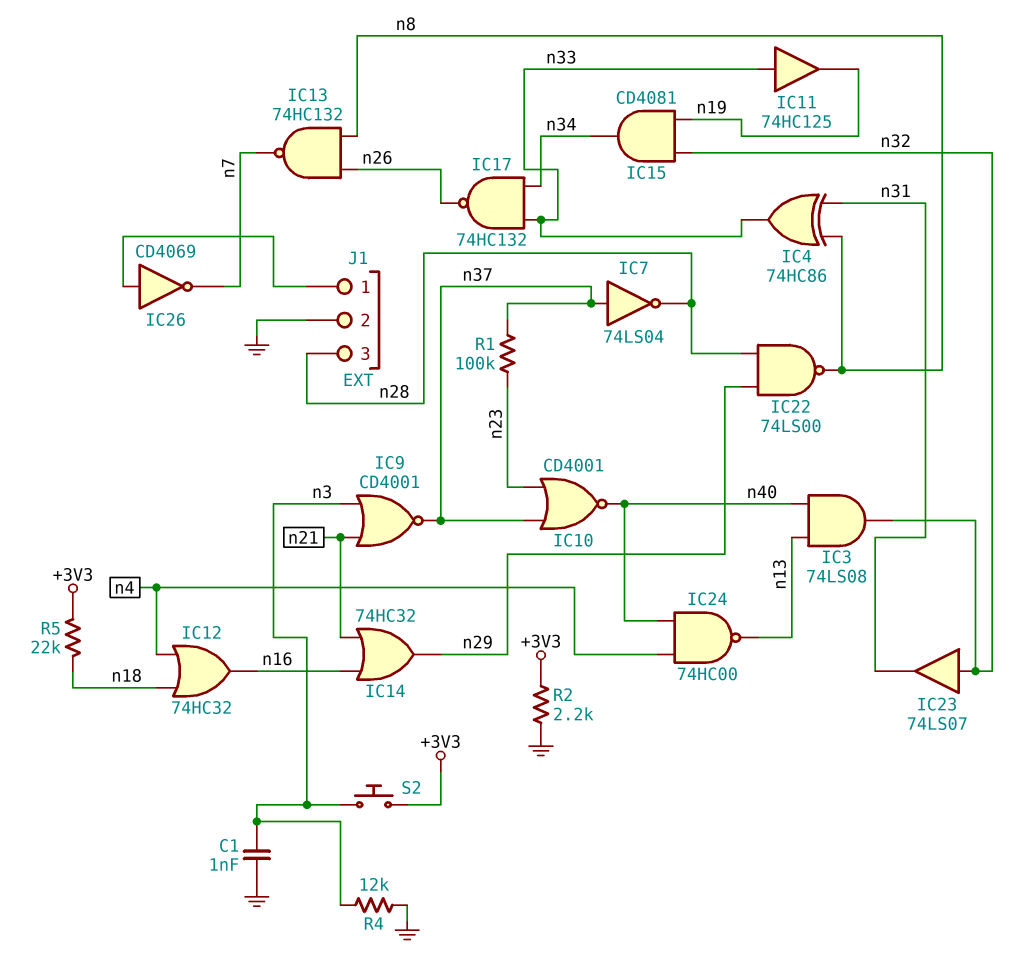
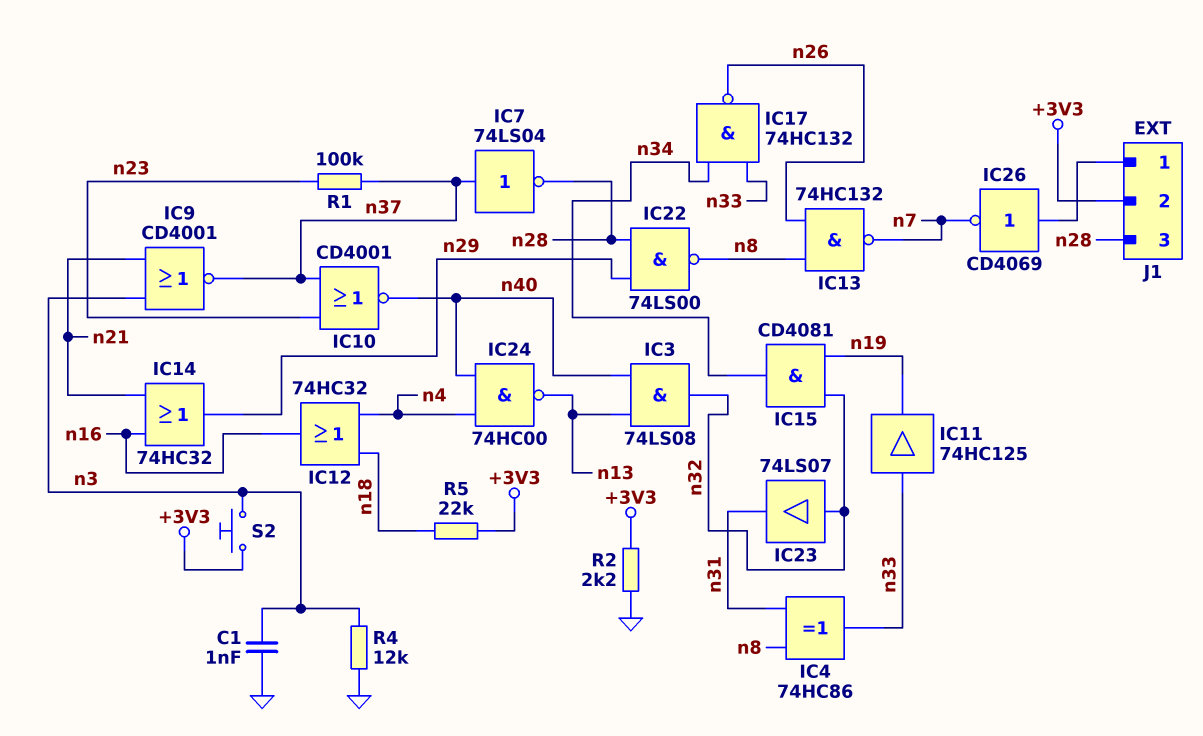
J1 pin 2: GND -> +3V3

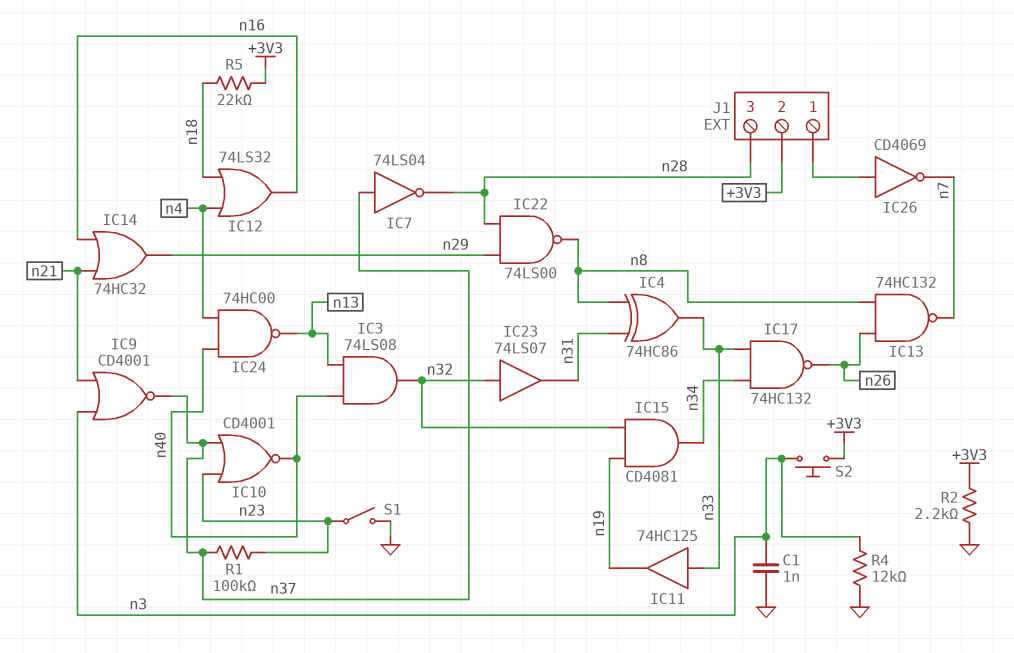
IC12: OR 74HC32 (in n4, in n18, out n16) -> OR 74LS32 (in n4, in n18, out n16)
S1: none -> switch (GND, n23)

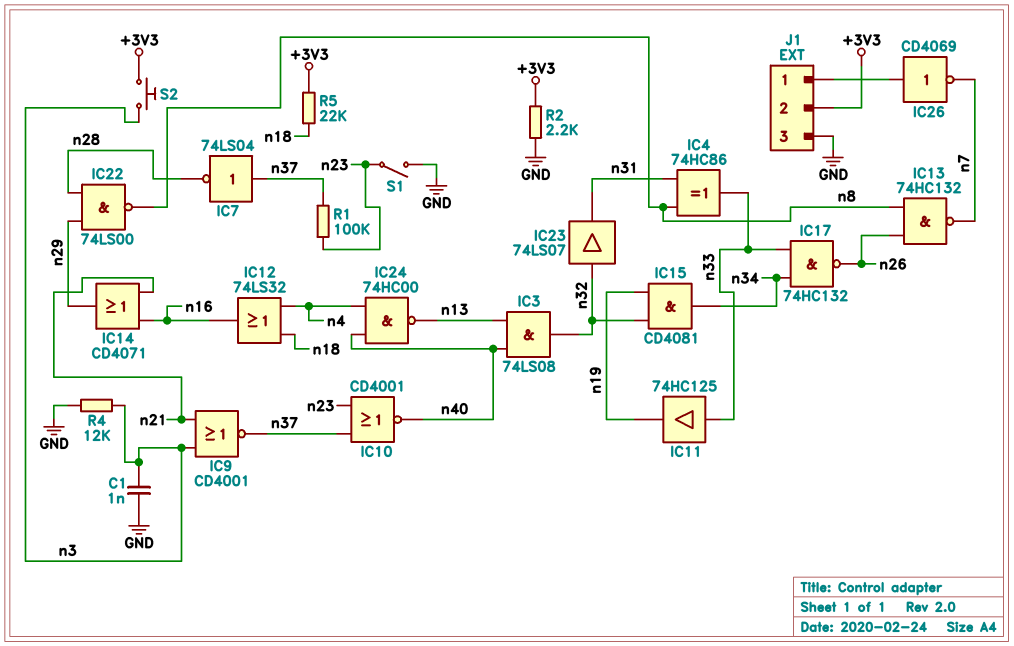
IC14: OR 74HC32 (in n16, in n21, out n29) -> OR CD4071 (in n16, in n21, out n29)
J1 pin 3: n28 -> GND

